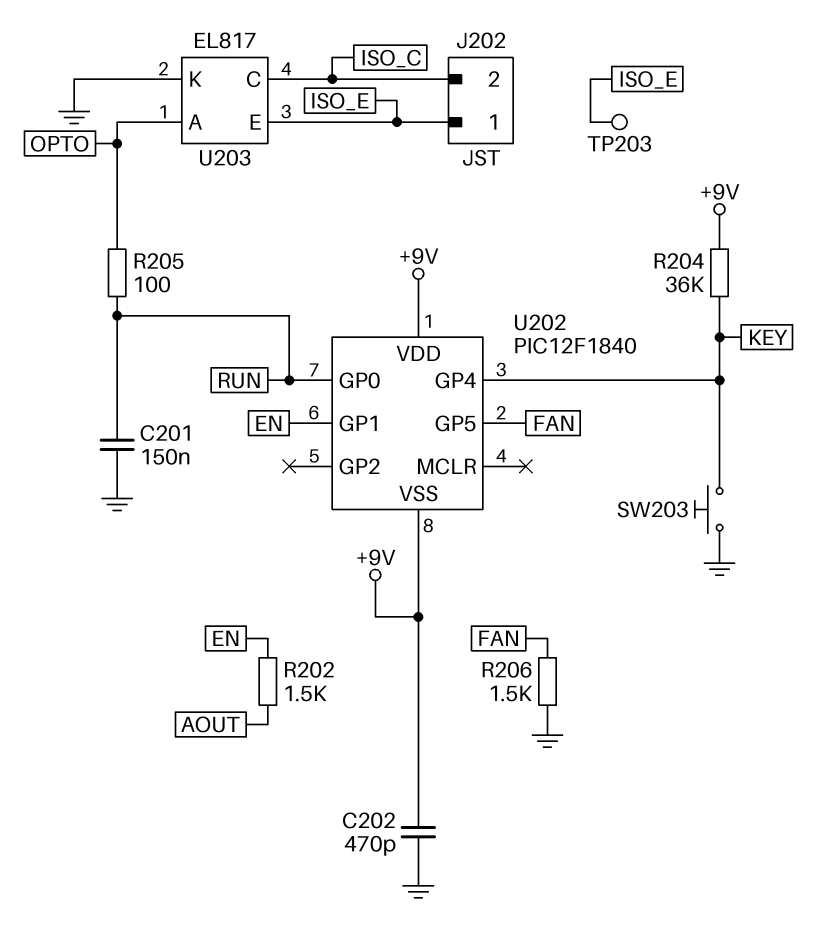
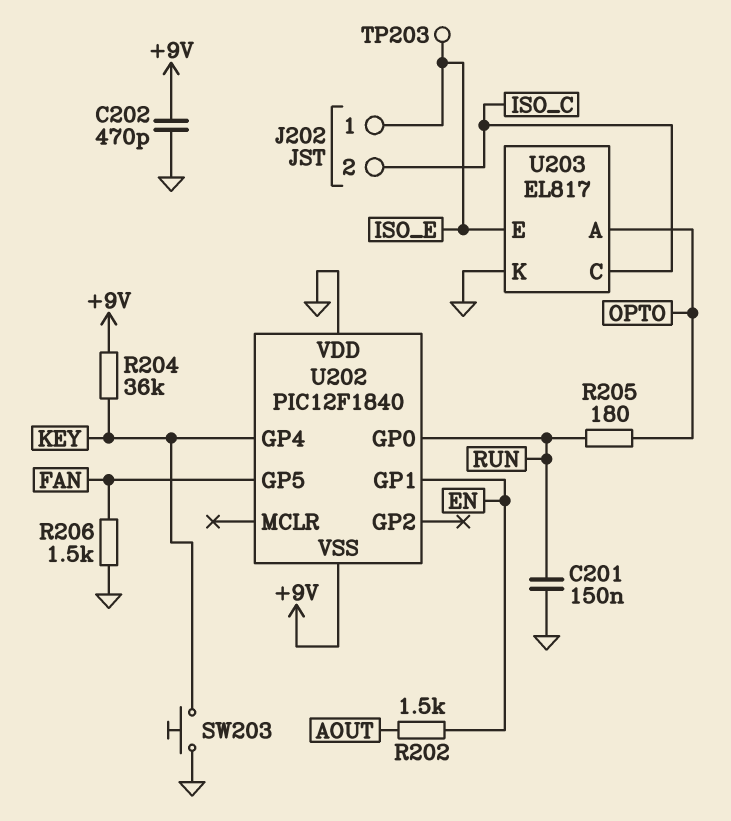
R205: 100 (OPTO, RUN) -> 180 (OPTO, RUN)
U202 pin VDD: +9V -> GND

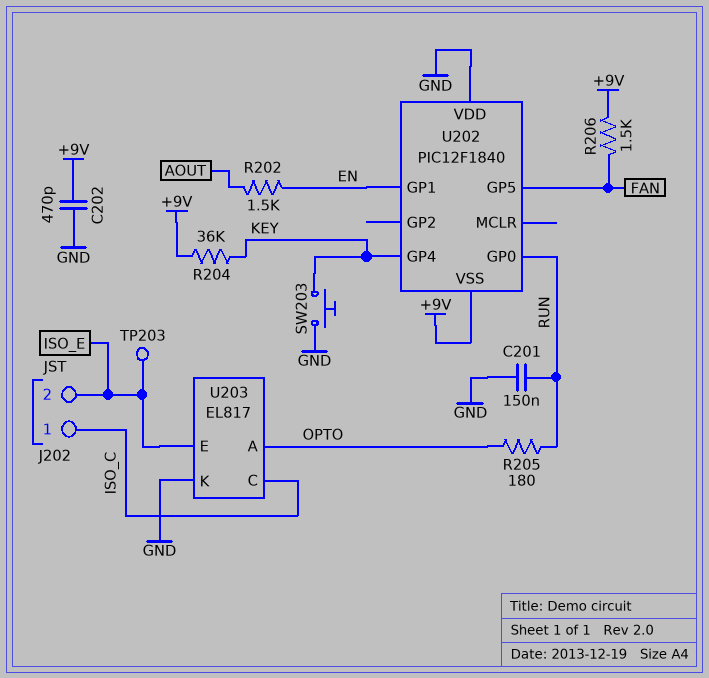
J202 pin 1: ISO_E -> ISO_C
J202 pin 2: ISO_C -> ISO_E
R206: 1.5k (FAN, GND) -> 1.5k (+9V, FAN)

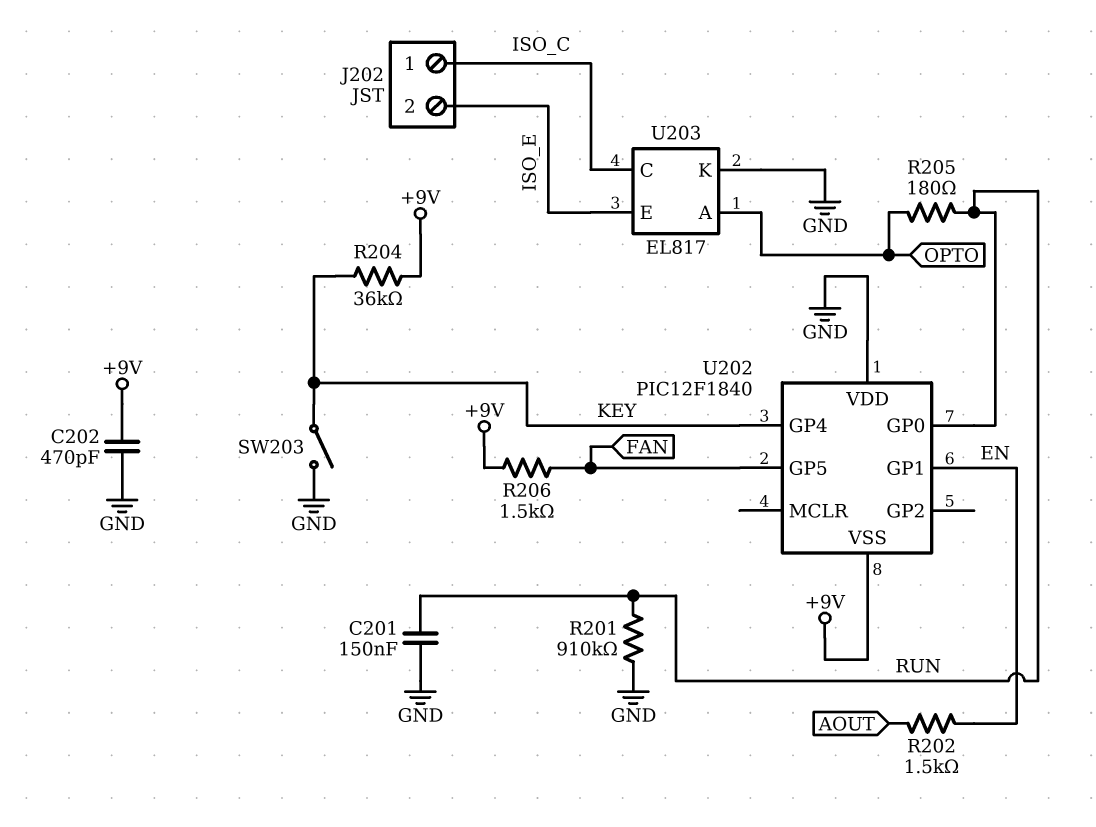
R201: none -> 910k (GND, RUN)
SW203: button (GND, KEY) -> switch (GND, KEY)
TP203: test point (ISO_E) -> none

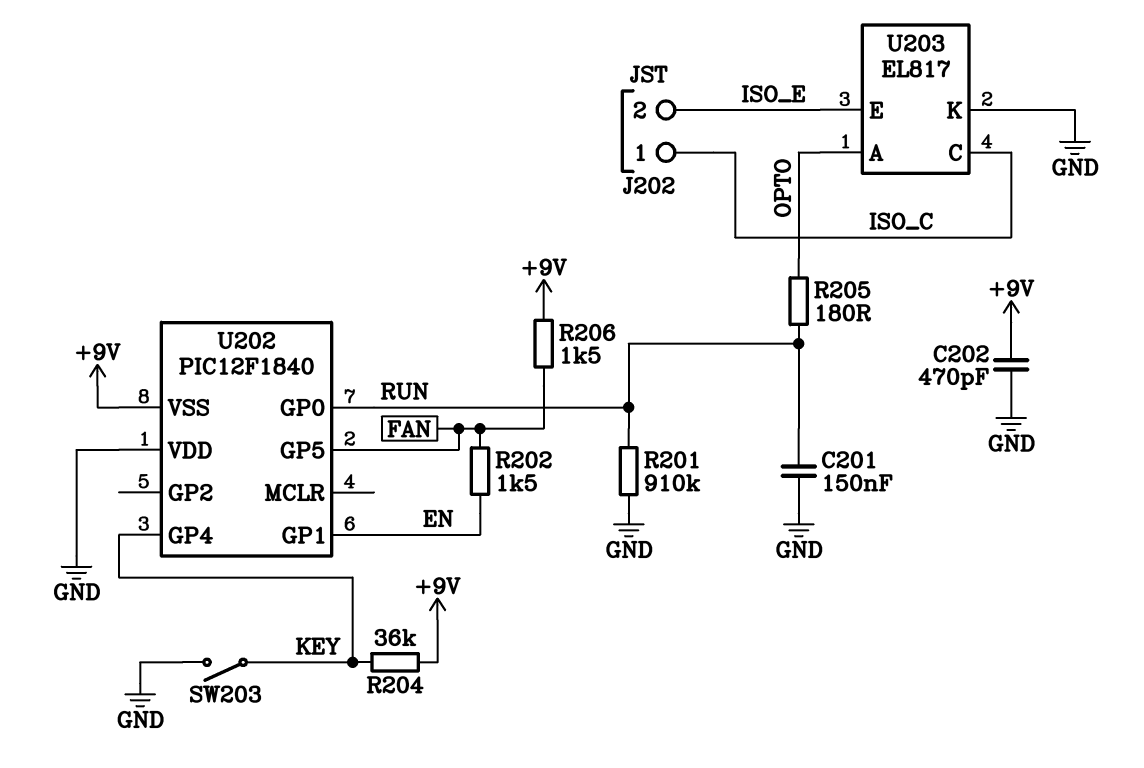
R202: 1.5k (AOUT, EN) -> 1.5k (EN, FAN)

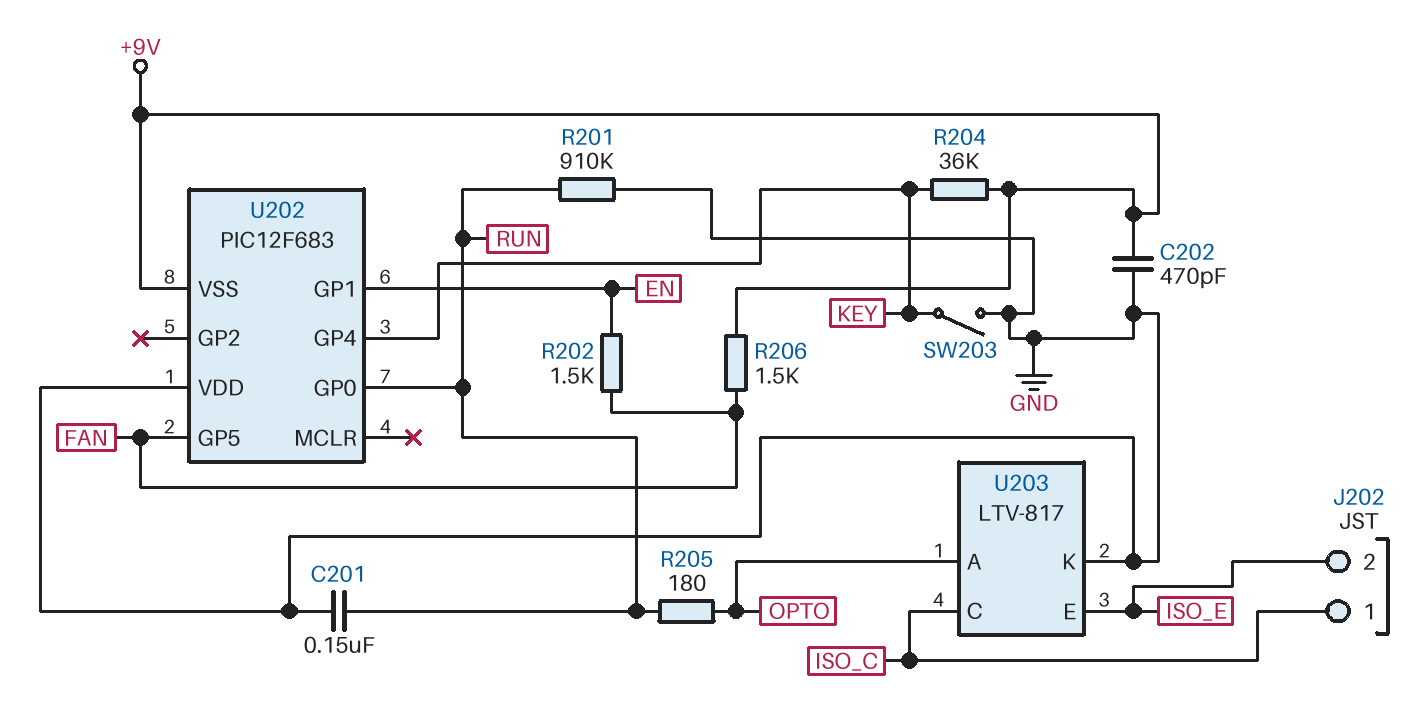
U202: PIC12F1840 -> PIC12F683
U203: EL817 -> LTV-817

